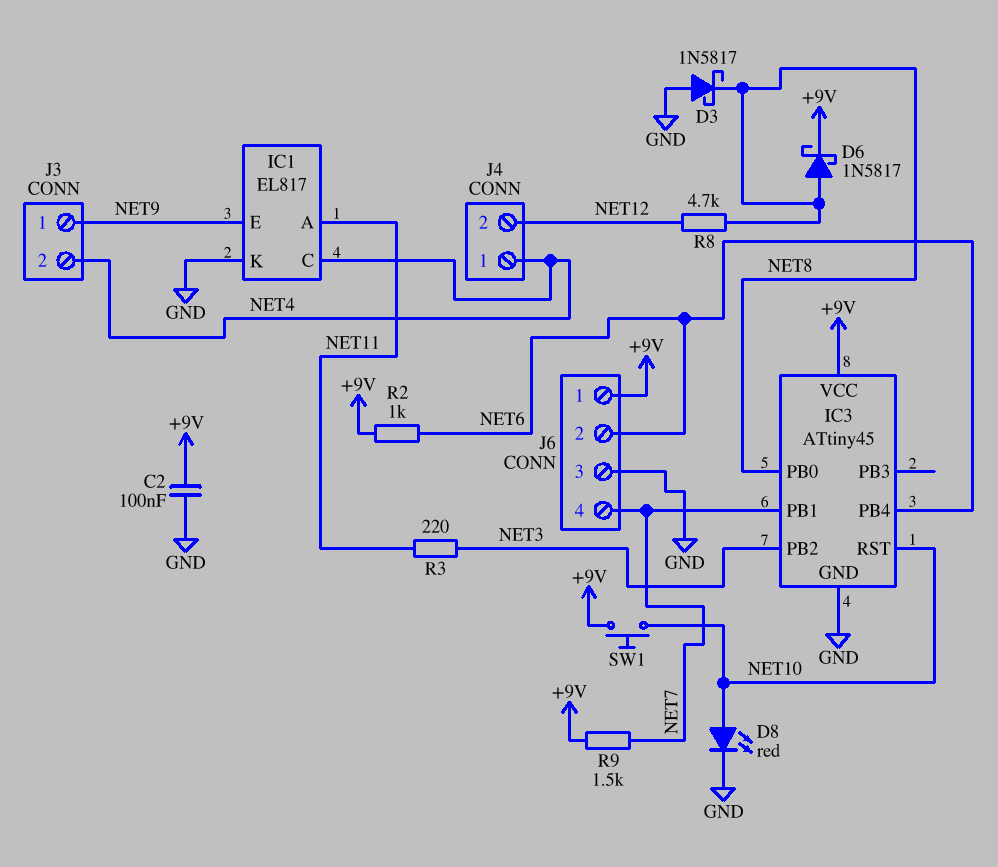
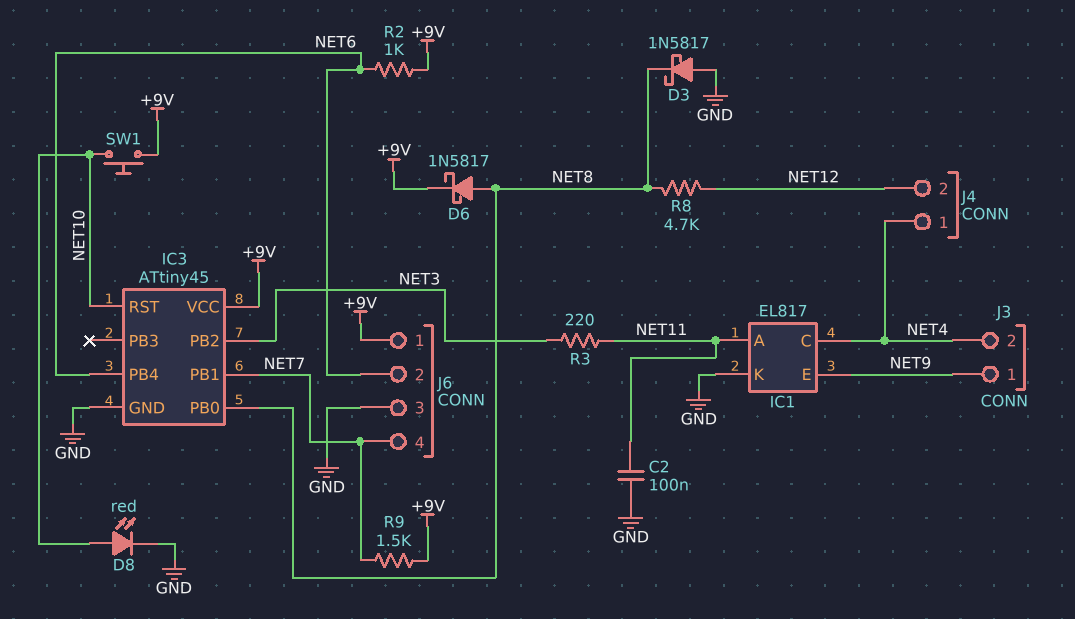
C2: 100nF (+9V, GND) -> 100nF (GND, NET11)

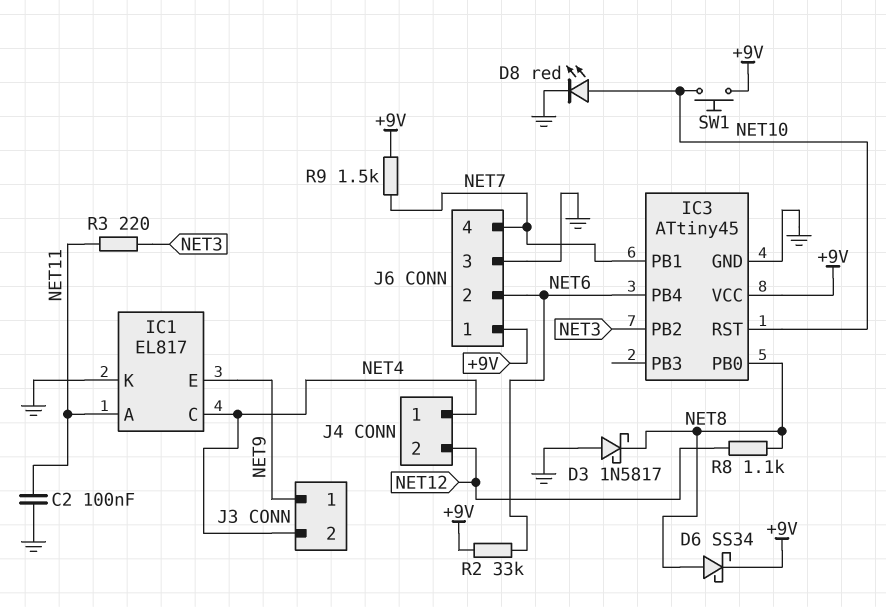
D6: schottky 1N5817 (A NET8, K +9V) -> schottky SS34 (A NET8, K +9V)
R2: 1k (+9V, NET6) -> 33k (+9V, NET6)
R8: 4.7k (NET8, NET12) -> 1.1k (NET8, NET12)

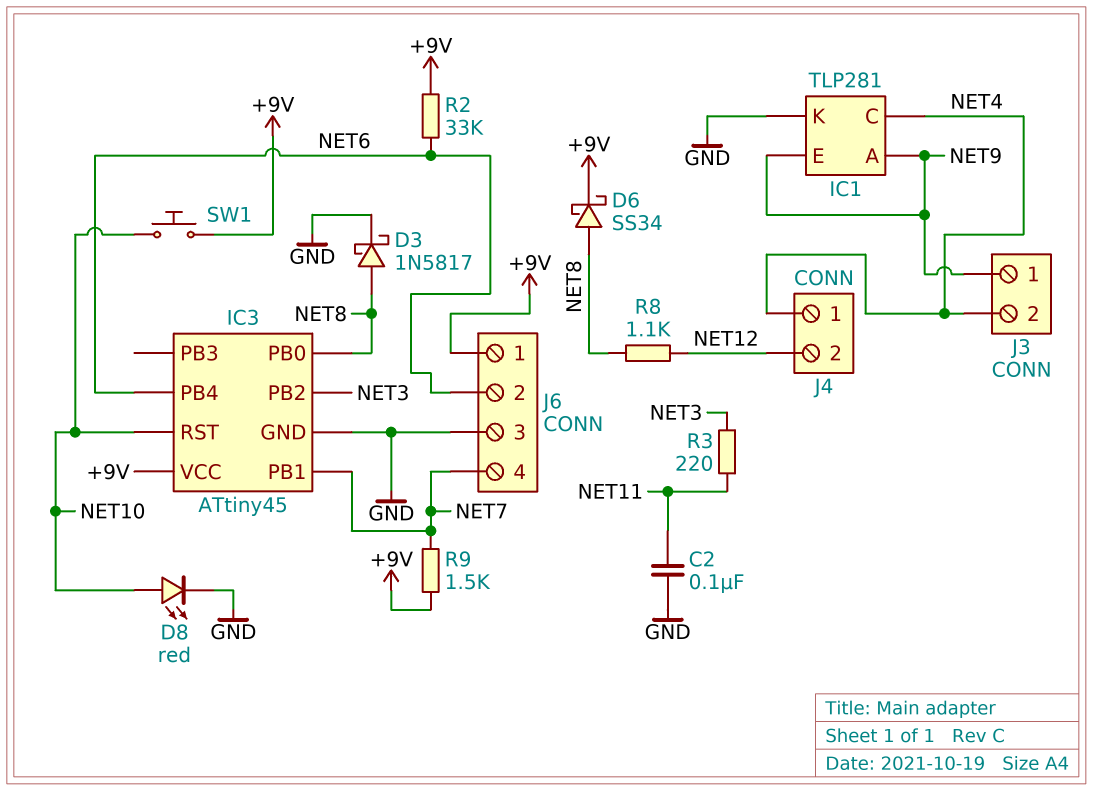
D3: schottky 1N5817 (A GND, K NET8) -> schottky 1N5817 (A NET8, K GND)
IC1: EL817 -> TLP281
IC1 pin A: NET11 -> NET9

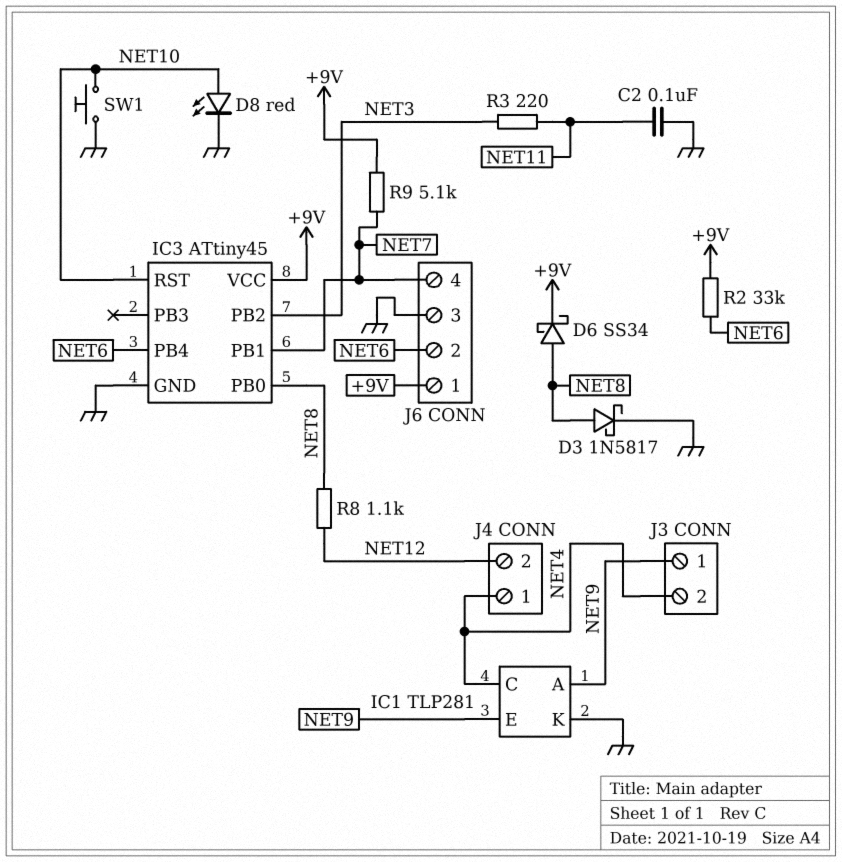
R9: 1.5k (+9V, NET7) -> 5.1k (+9V, NET7)
SW1: button (+9V, NET10) -> button (GND, NET10)

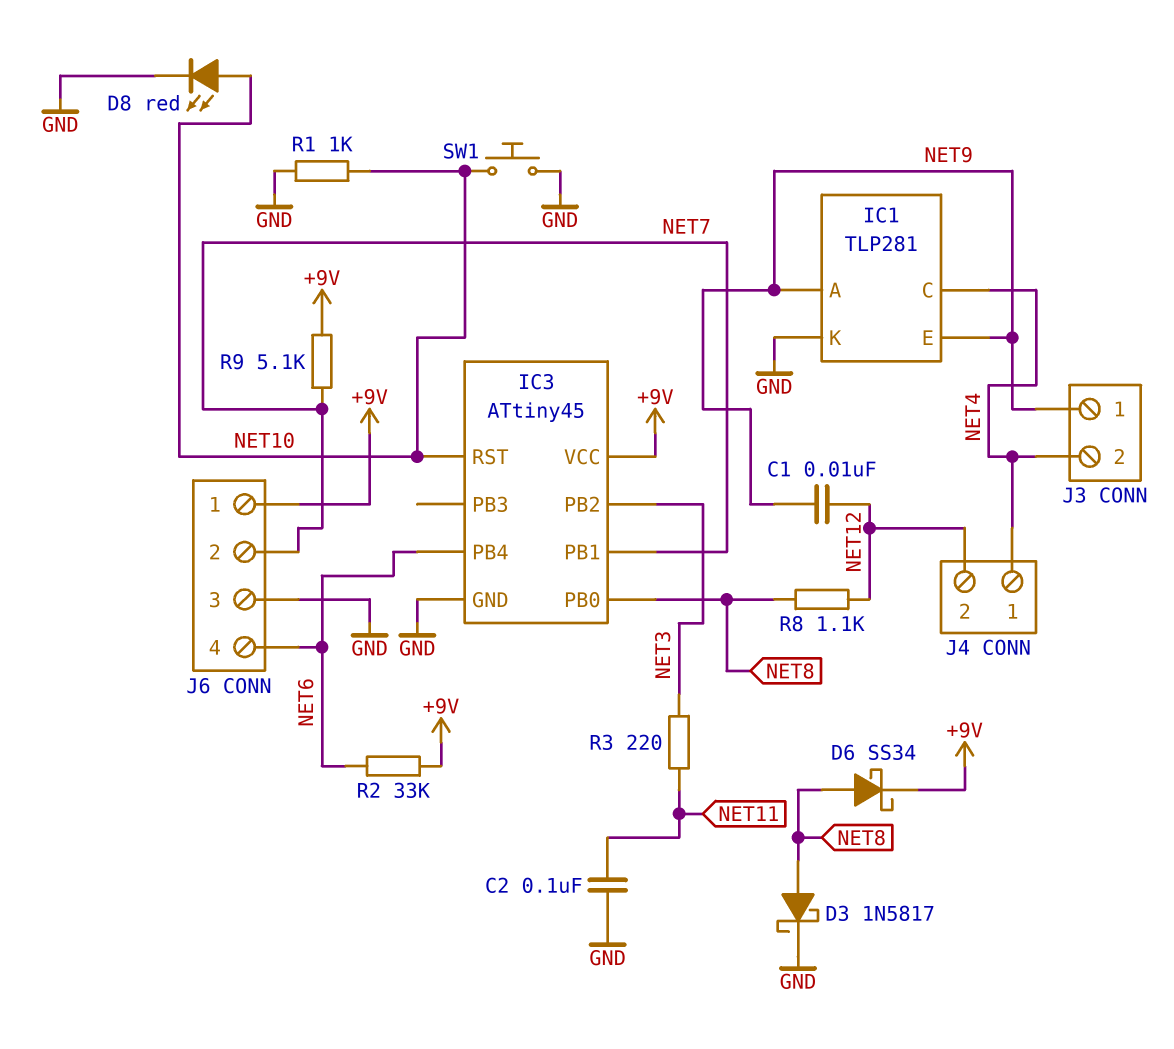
C1: none -> 10nF (NET9, NET12)
J6 pin 2: NET6 -> NET7
J6 pin 4: NET7 -> NET6
R1: none -> 1k (GND, NET10)

